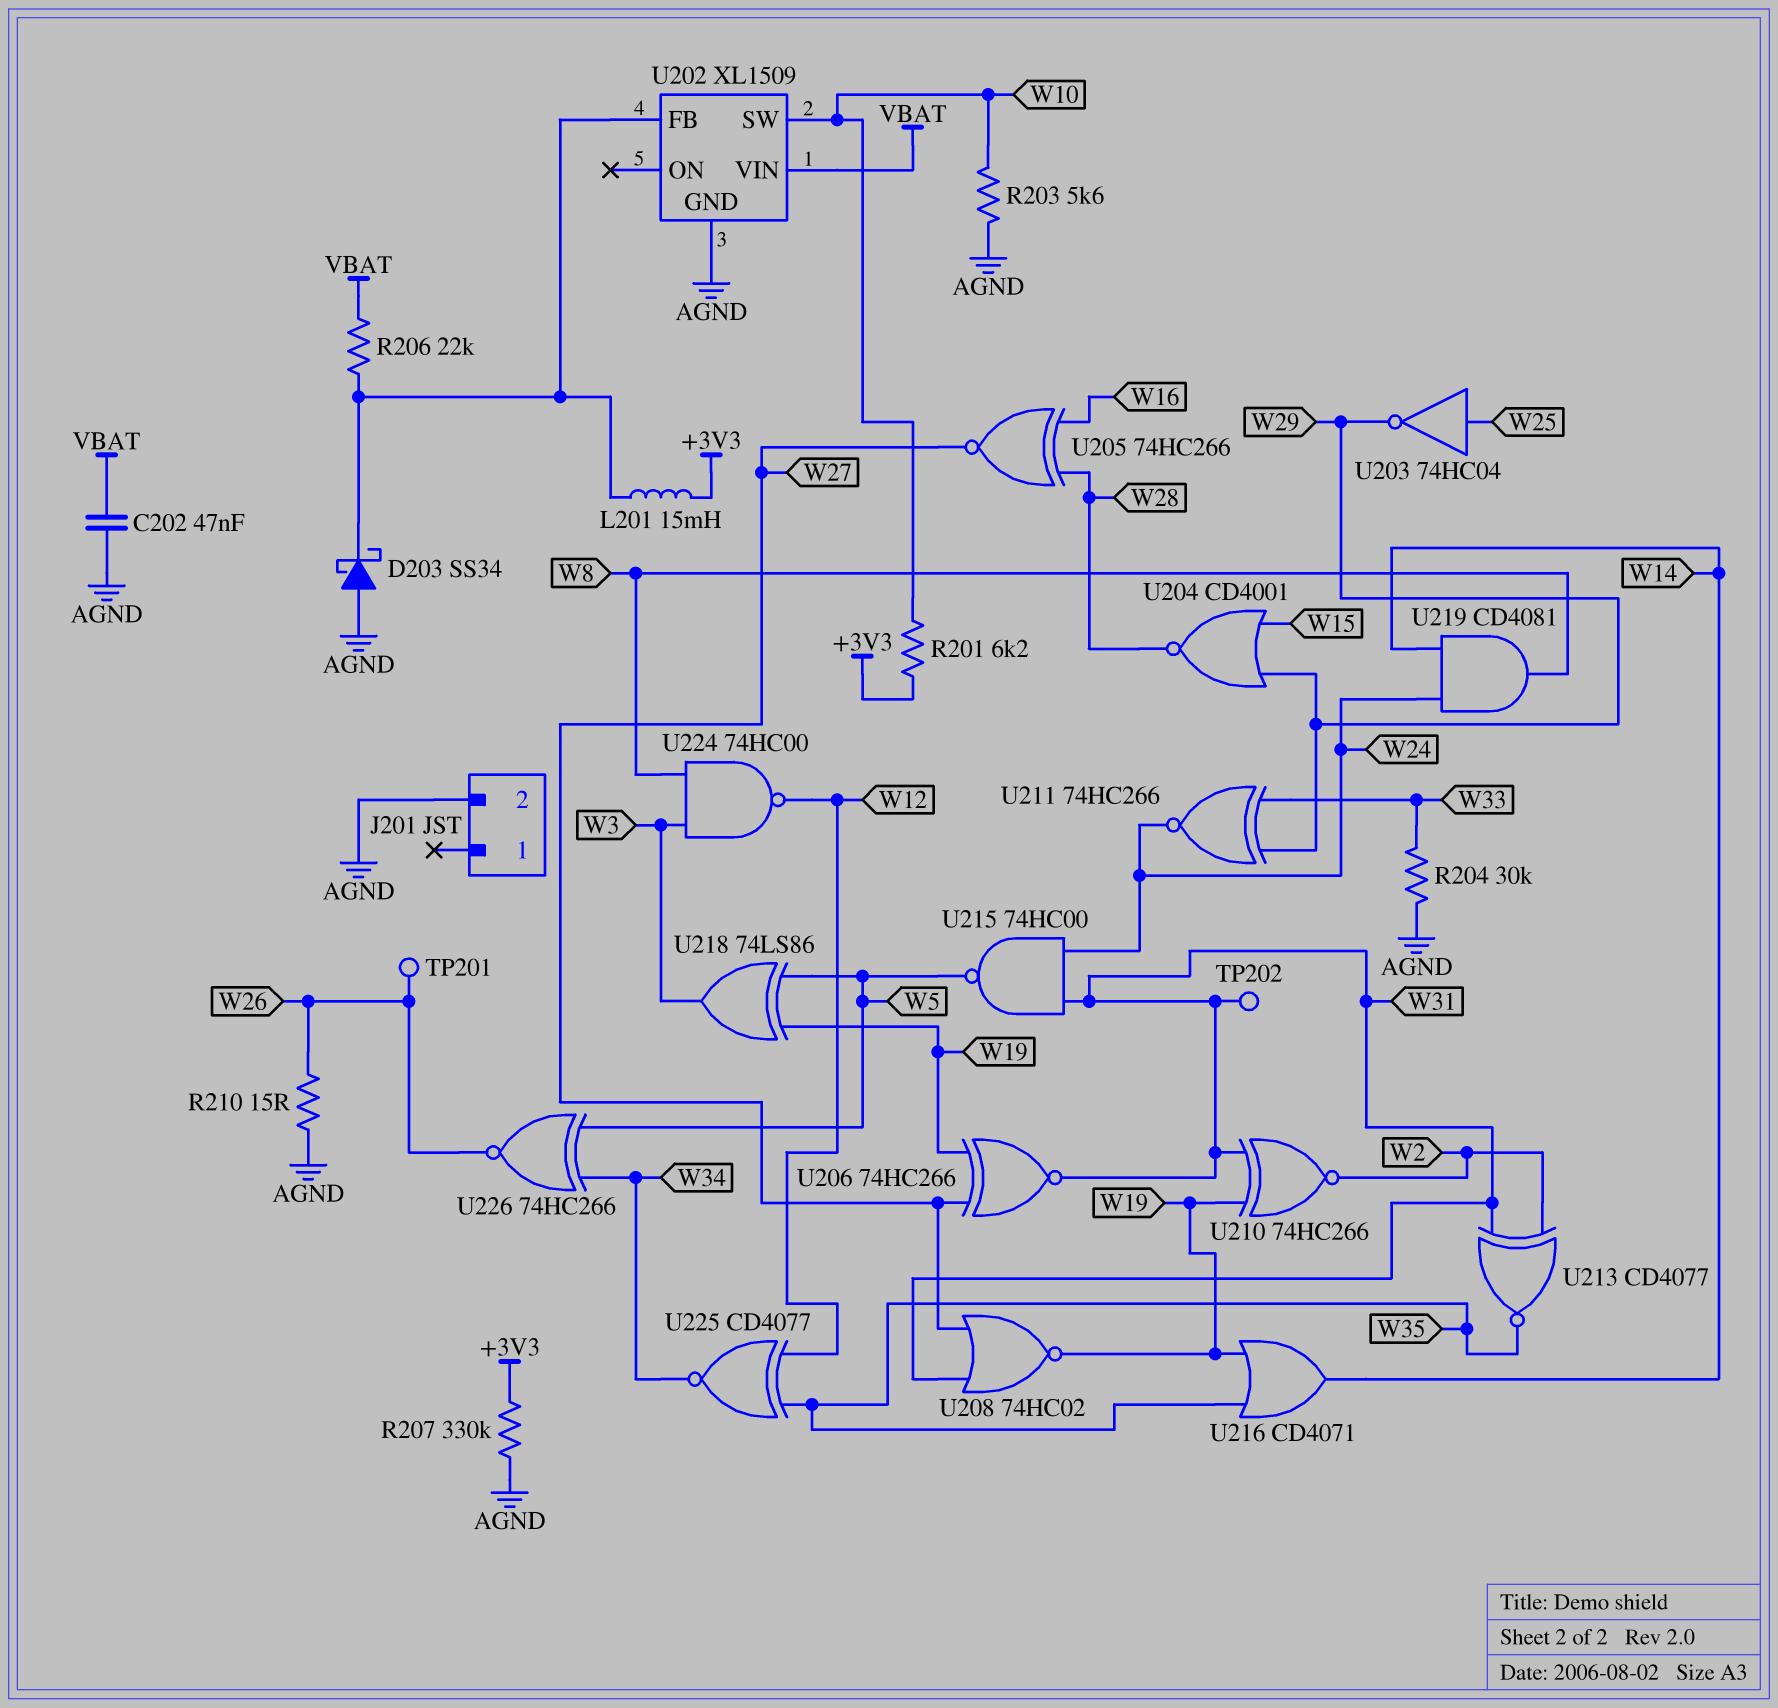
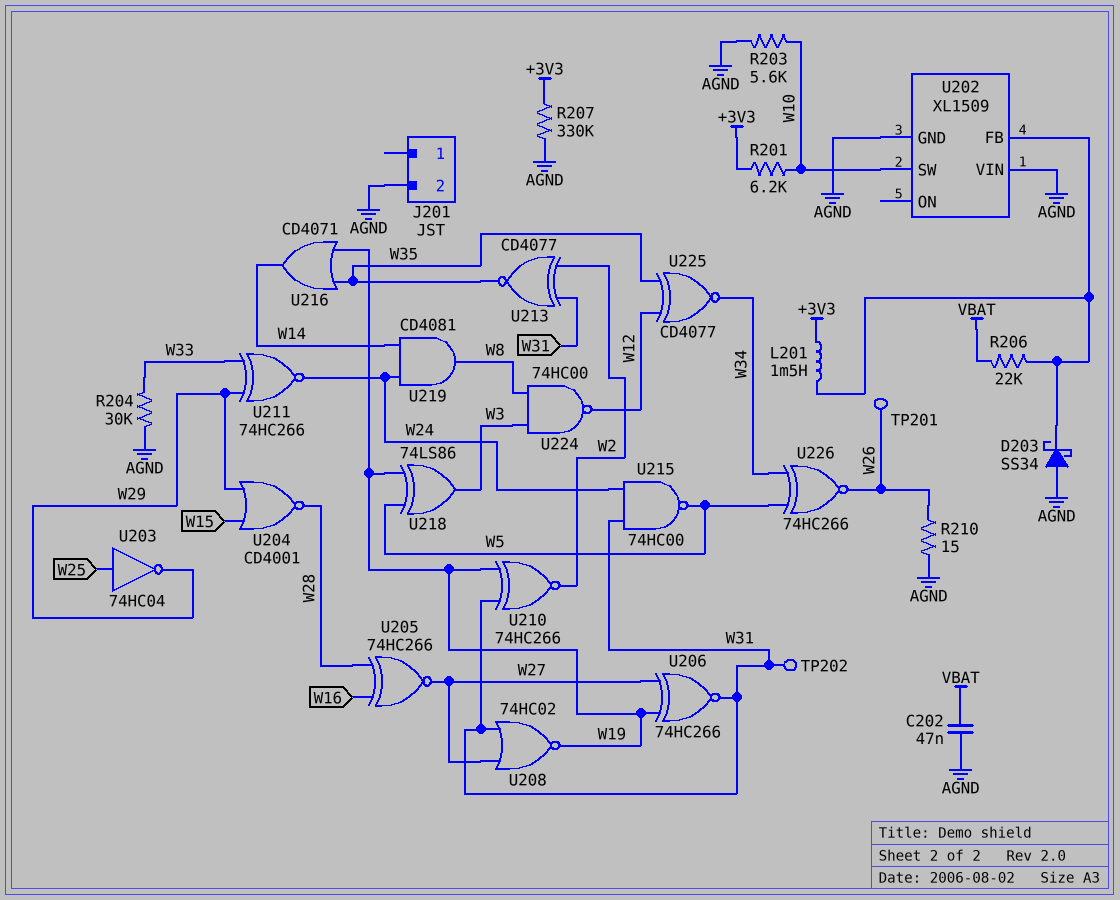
L201: 15mH (+3V3, U202/FB) -> 1.5mH (+3V3, U202/FB)
U202 pin VIN: VBAT -> AGND

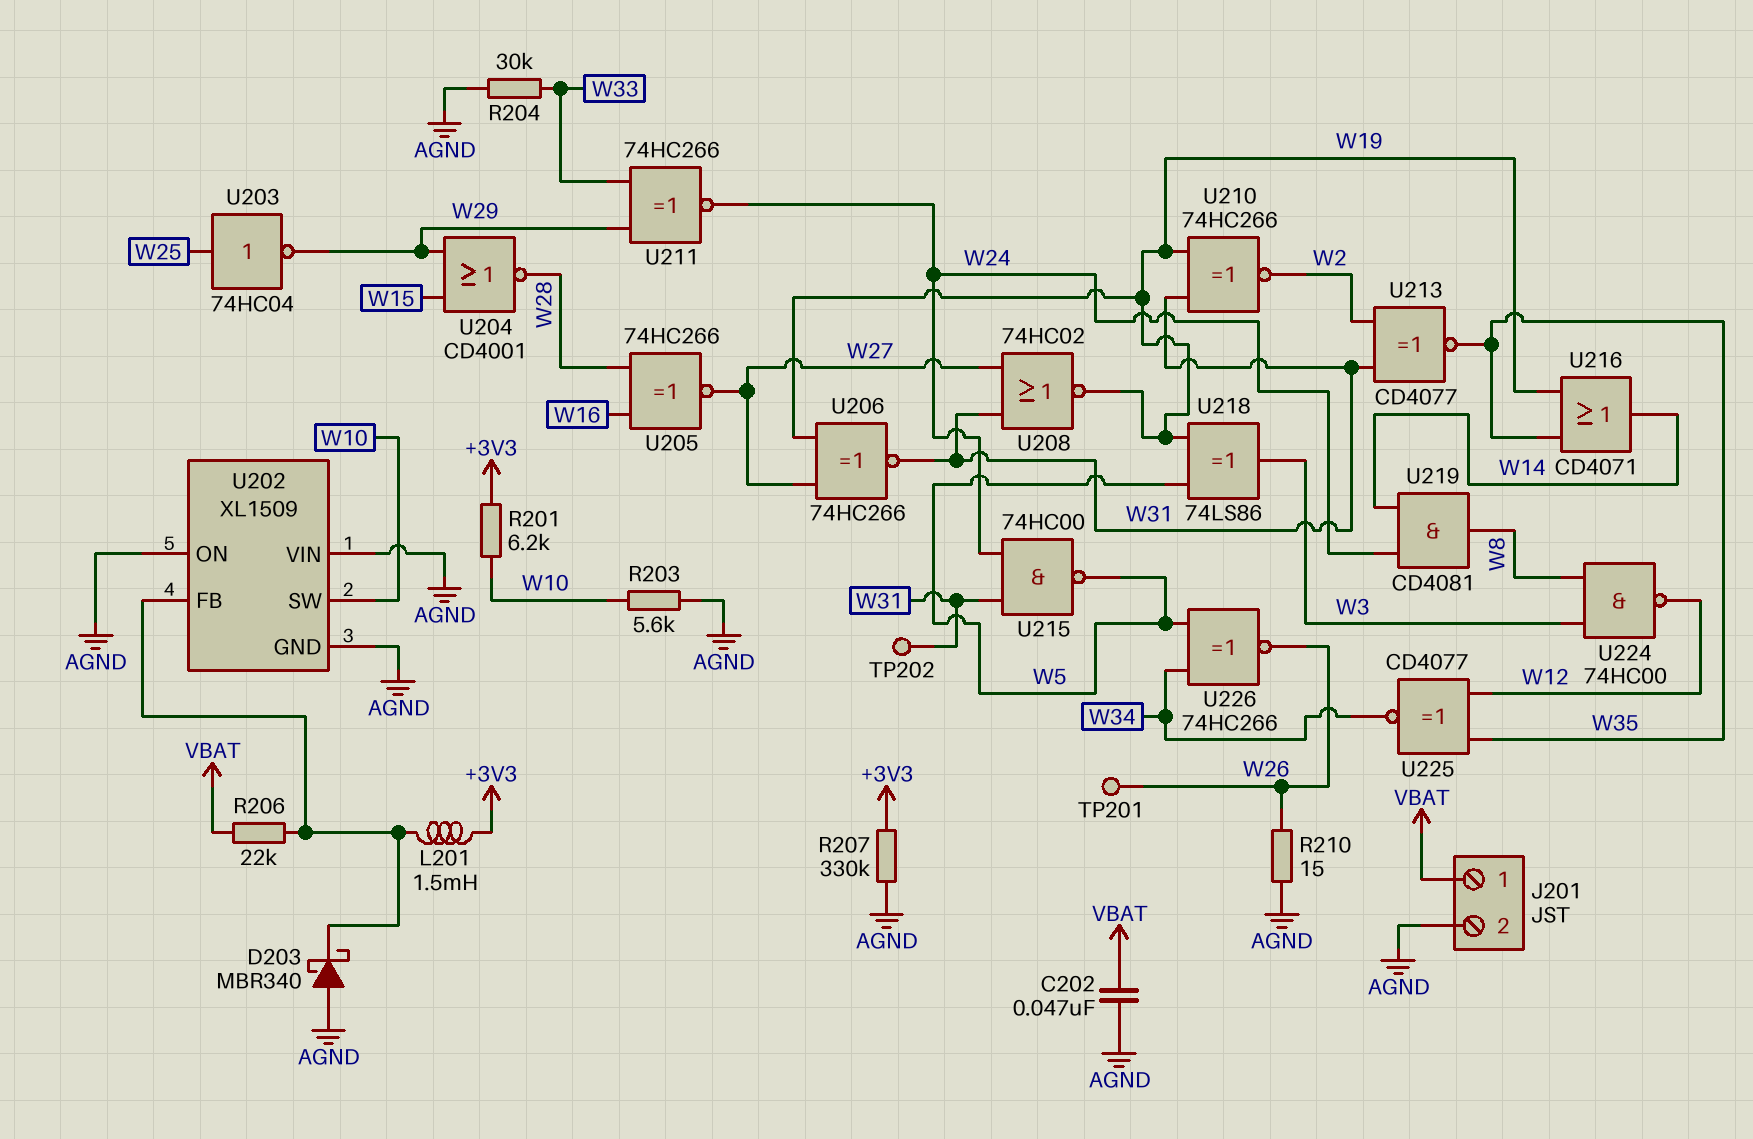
D203: schottky SS34 (A AGND, K U202/FB) -> schottky MBR340 (A AGND, K U202/FB)
J201 pin 1: none -> VBAT
U202 pin ON: none -> AGND

